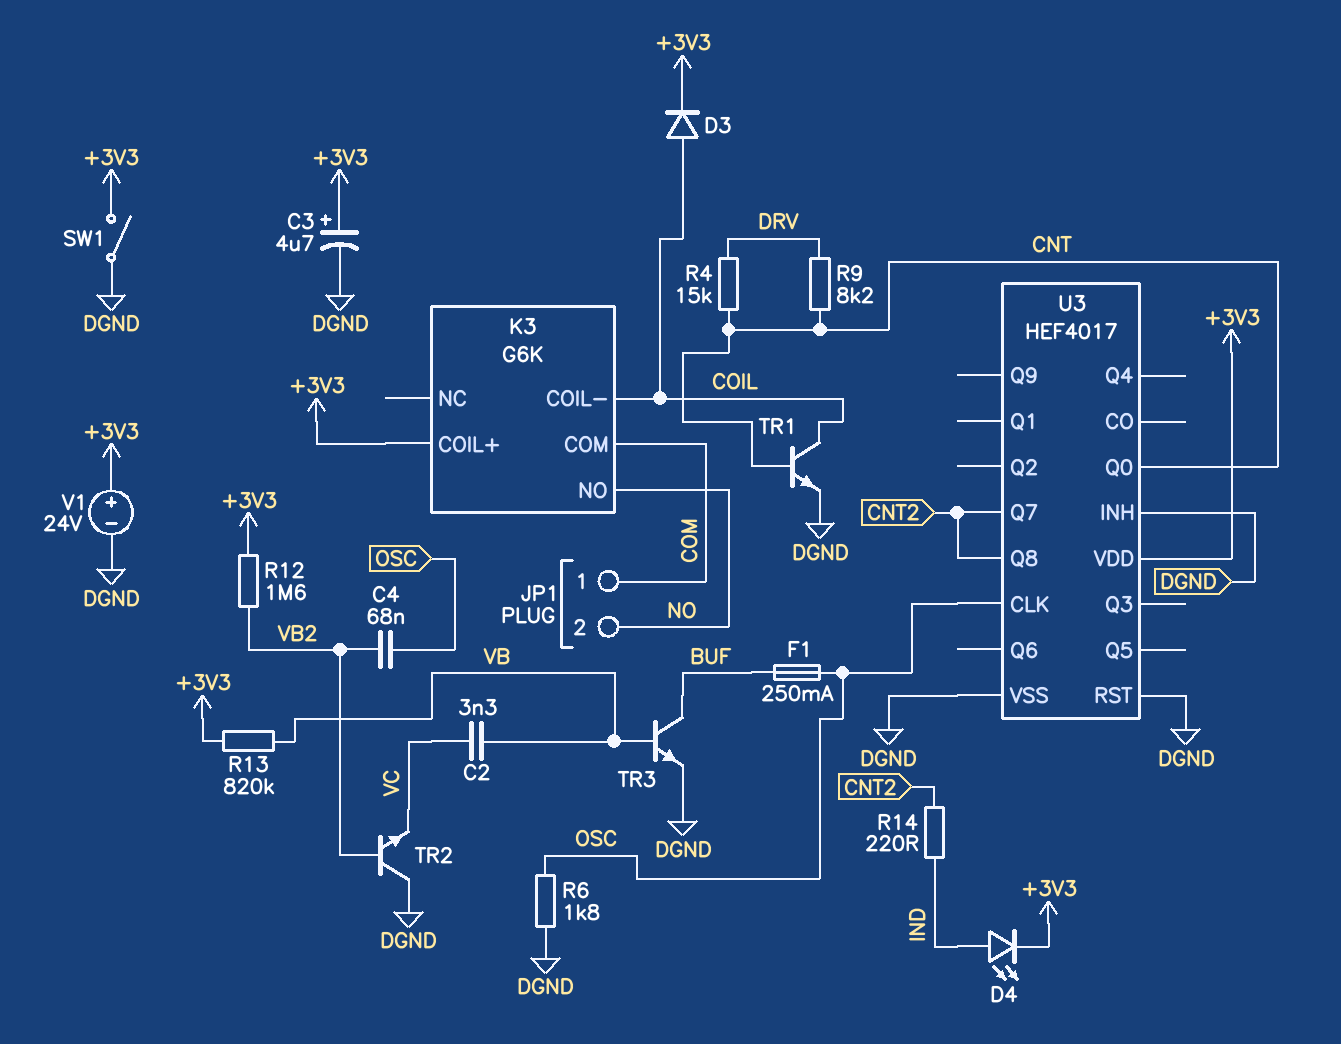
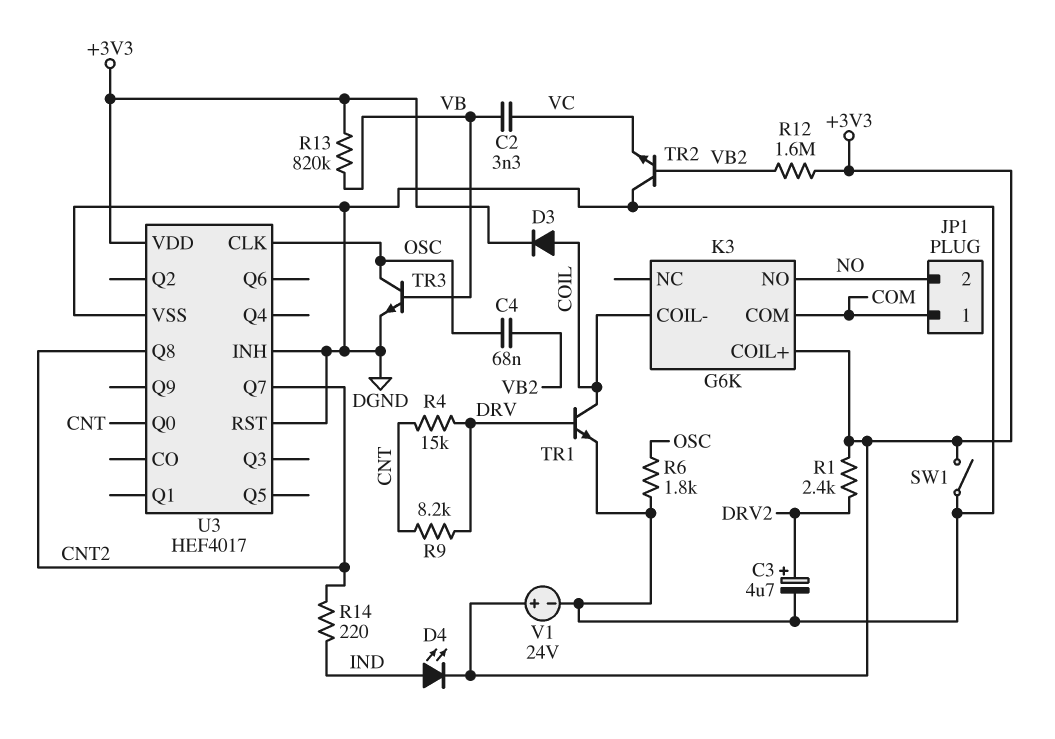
C3: 4.7uF (plus +3V3, minus DGND) -> 4.7uF (plus DRV2, minus DGND)
F1: 250mA (BUF, OSC) -> none
R1: none -> 2.4k (+3V3, DRV2)
TR1: NPN (B CNT, C COIL, E DGND) -> NPN (B DRV, C COIL, E DGND)
TR3: NPN (B VB, C BUF, E DGND) -> NPN (B VB, C OSC, E DGND)

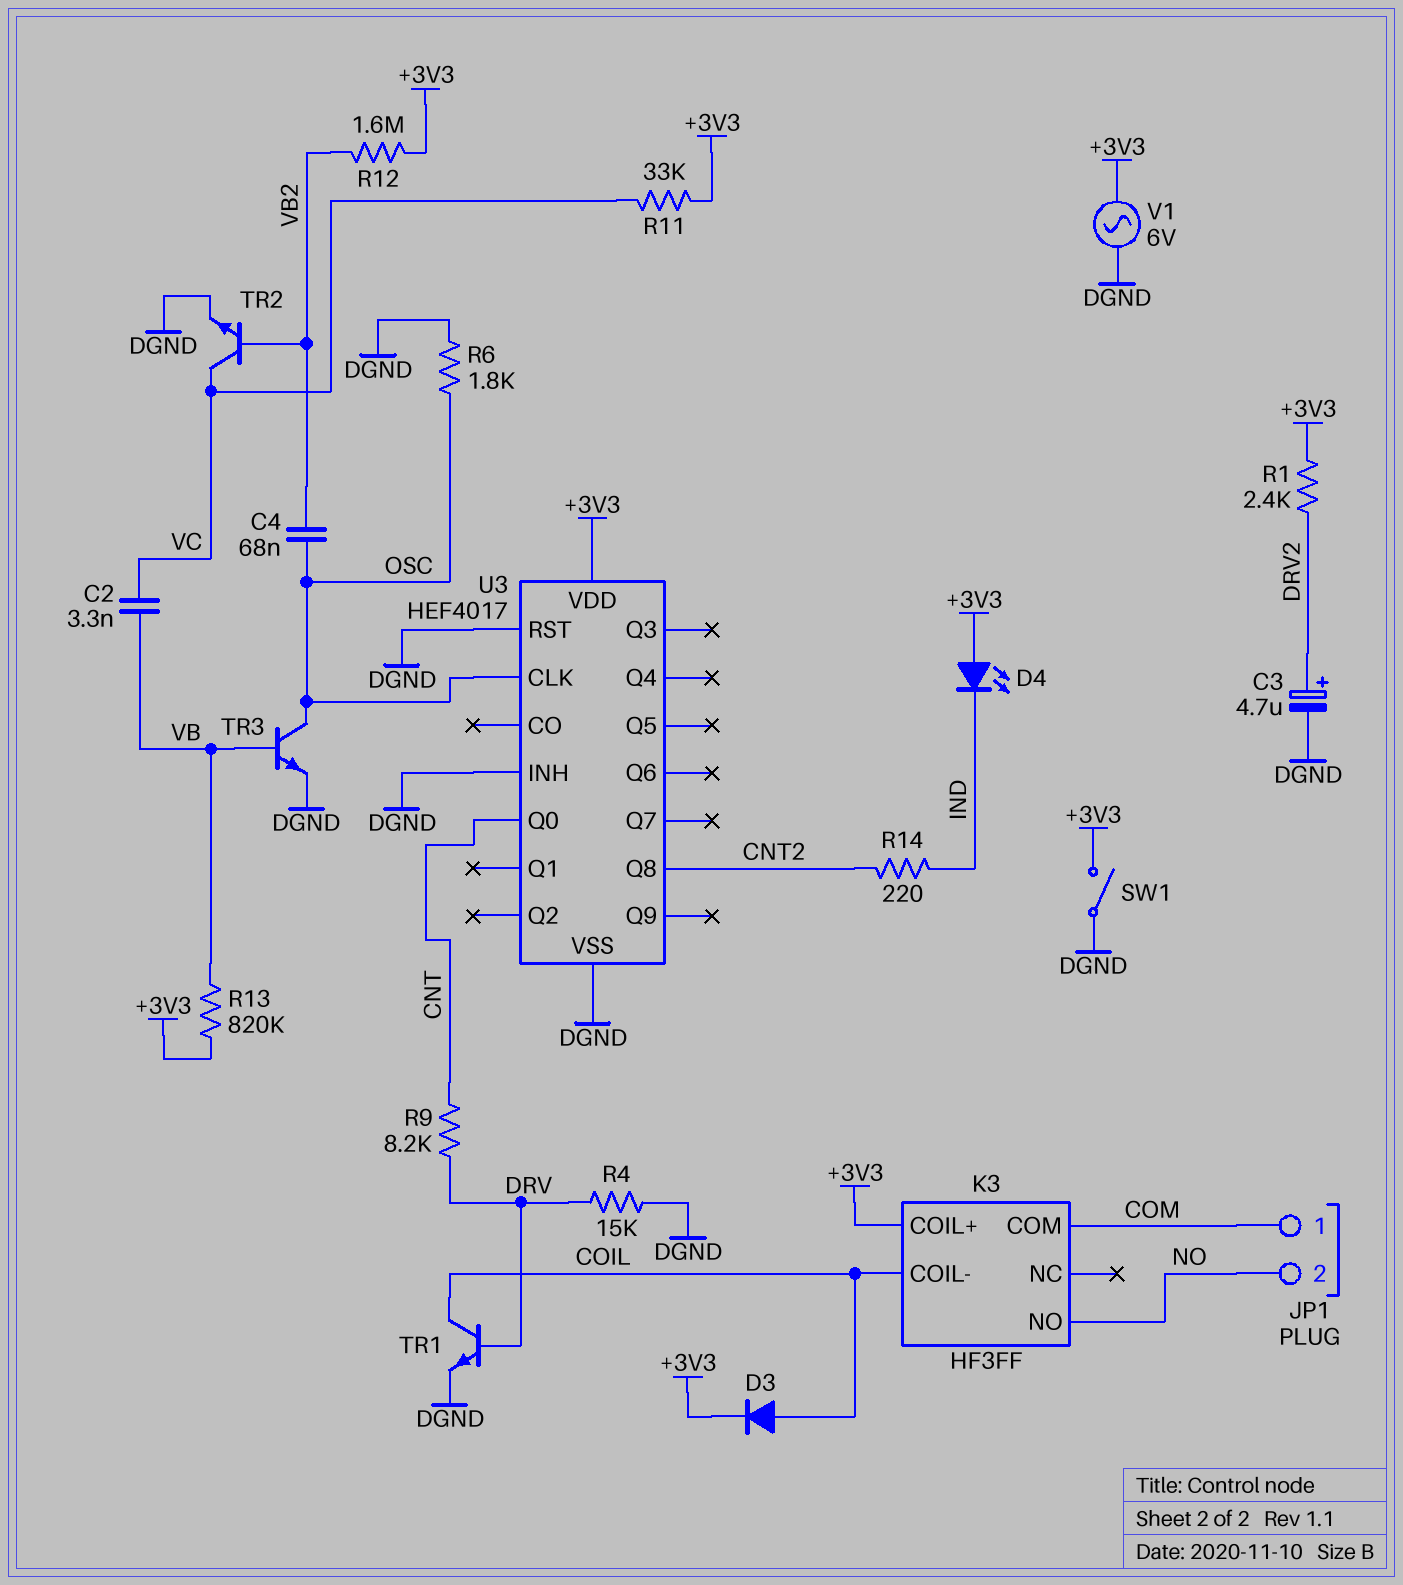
D4: LED (A IND, K +3V3) -> LED (A +3V3, K IND)
K3: G6K -> HF3FF
R4: 15k (CNT, DRV) -> 15k (DGND, DRV)
R11: none -> 33k (+3V3, VC)
TR2: NPN (B VB2, C DGND, E VC) -> NPN (B VB2, C VC, E DGND)
U3 pin Q7: CNT2 -> none
V1: 24V (plus +3V3, minus DGND) -> AC 6V (+3V3, DGND)

